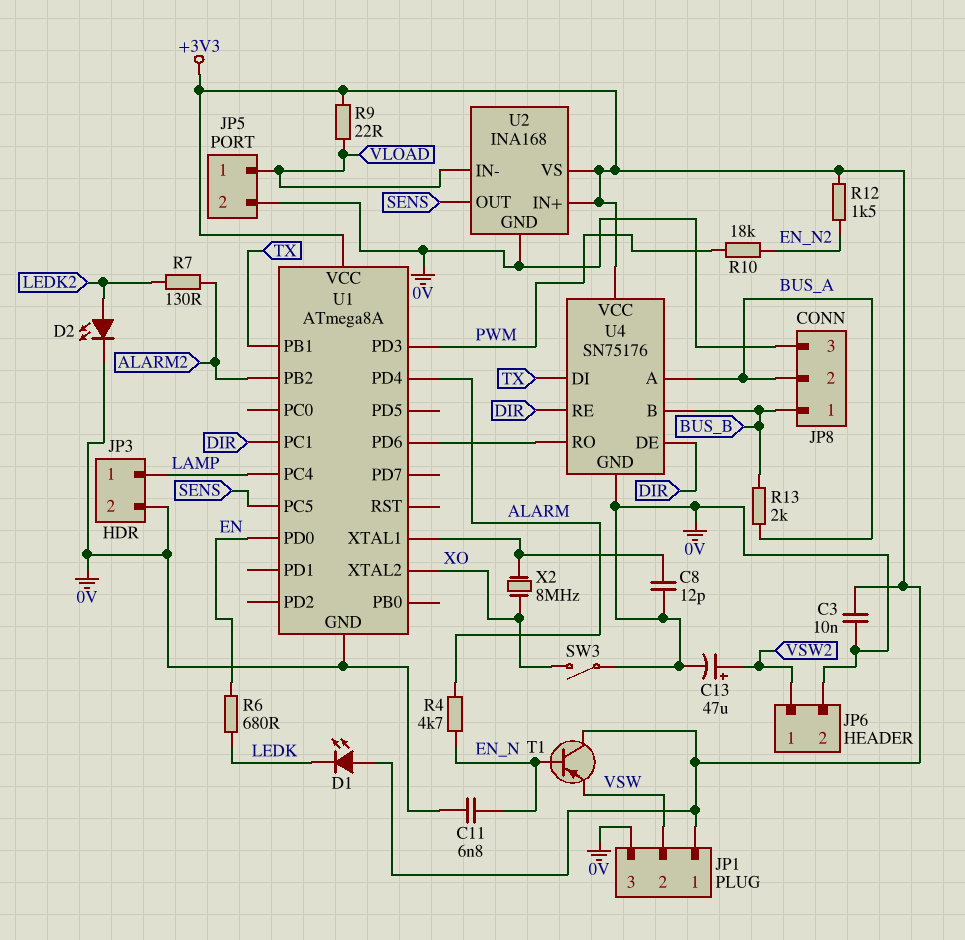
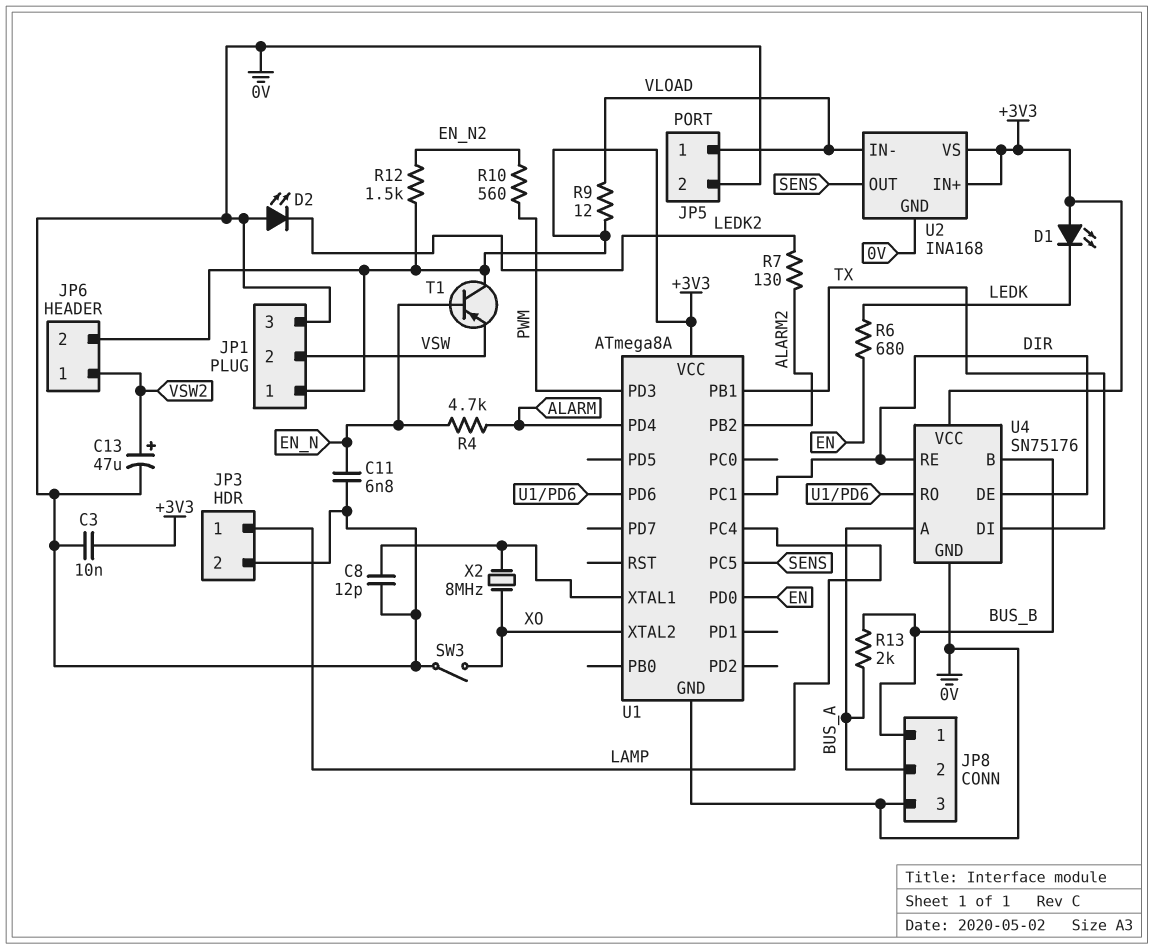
D2: LED (A LEDK2, K 0V) -> LED (A 0V, K LEDK2)
JP6 pin 2: 0V -> +3V3
R9: 22 (+3V3, VLOAD) -> 12 (+3V3, VLOAD)
R10: 18k (EN_N2, PWM) -> 560 (EN_N2, PWM)

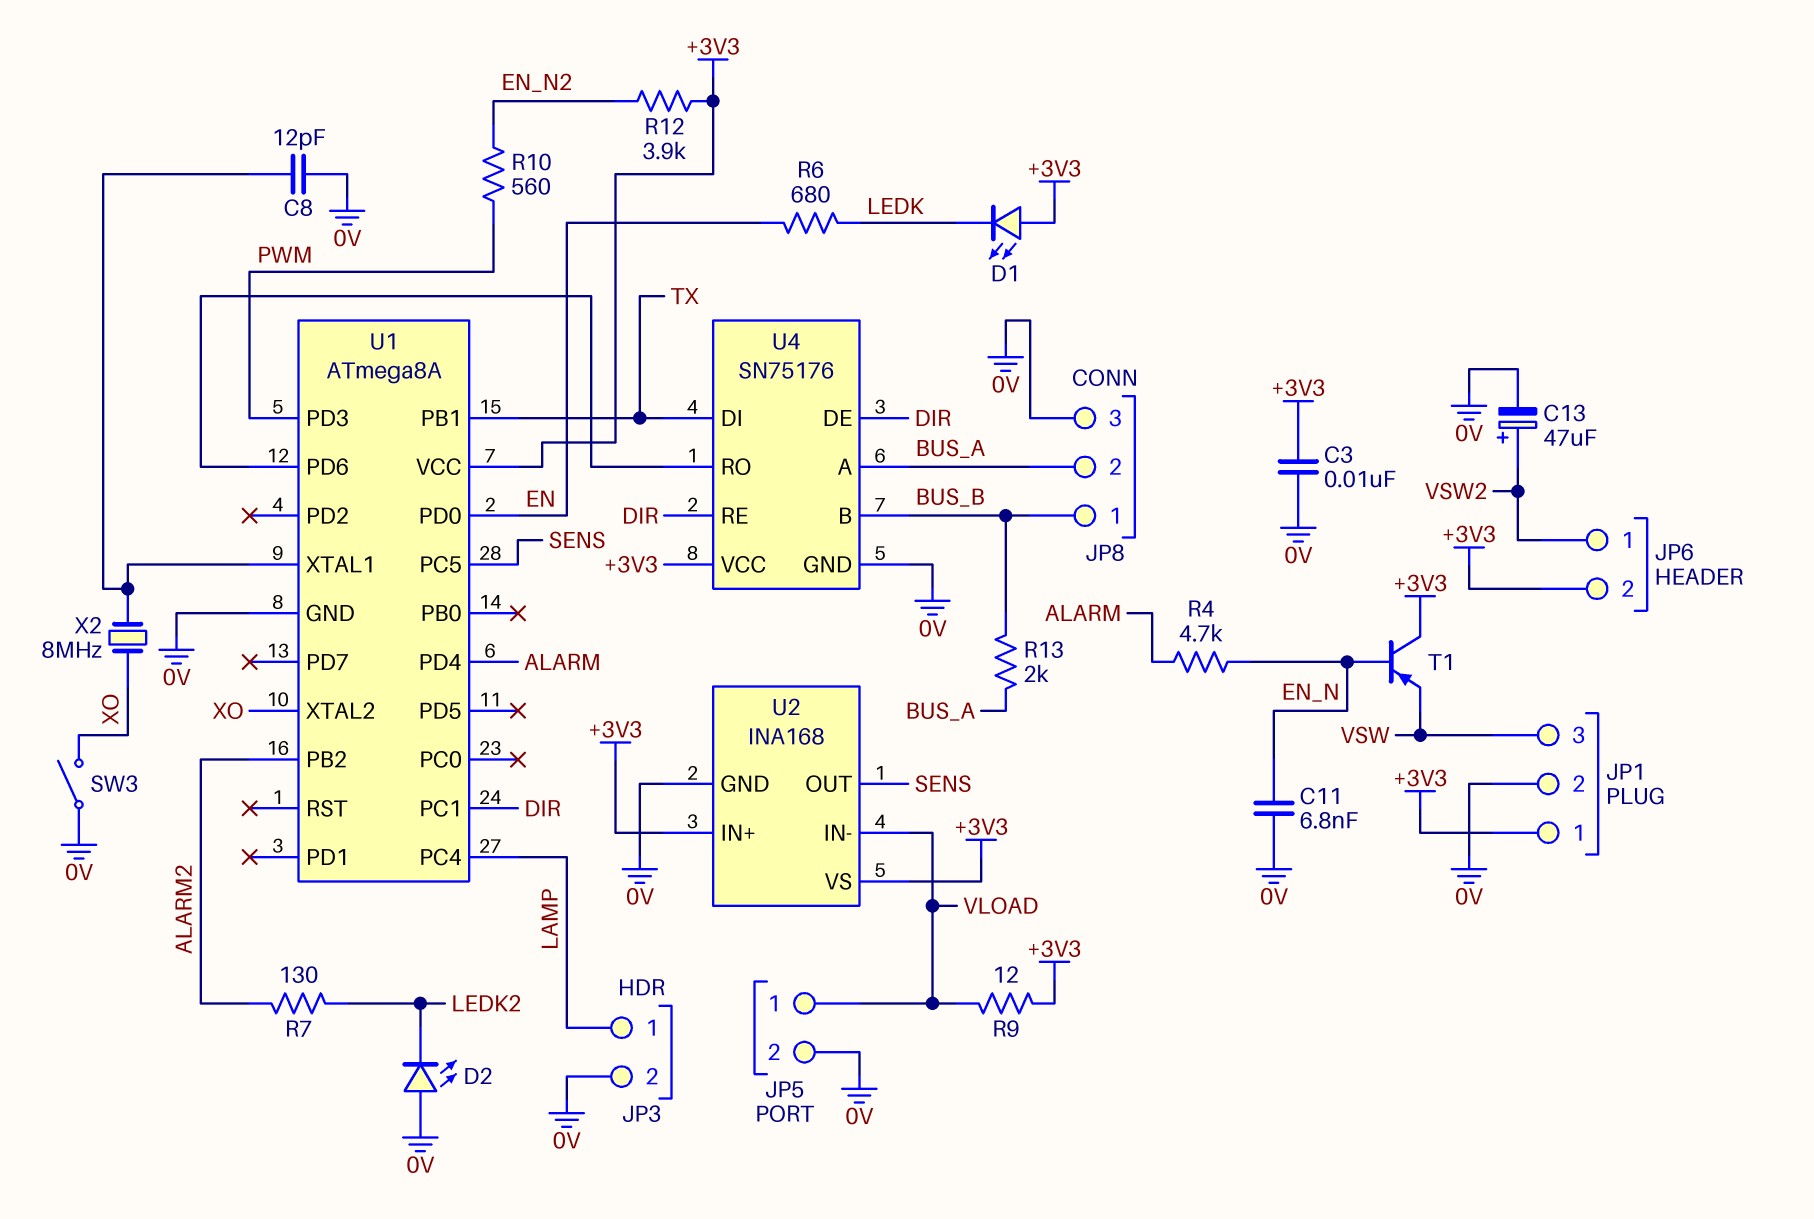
JP1 pin 2: VSW -> 0V
JP1 pin 3: 0V -> VSW
R12: 1.5k (+3V3, EN_N2) -> 3.9k (+3V3, EN_N2)

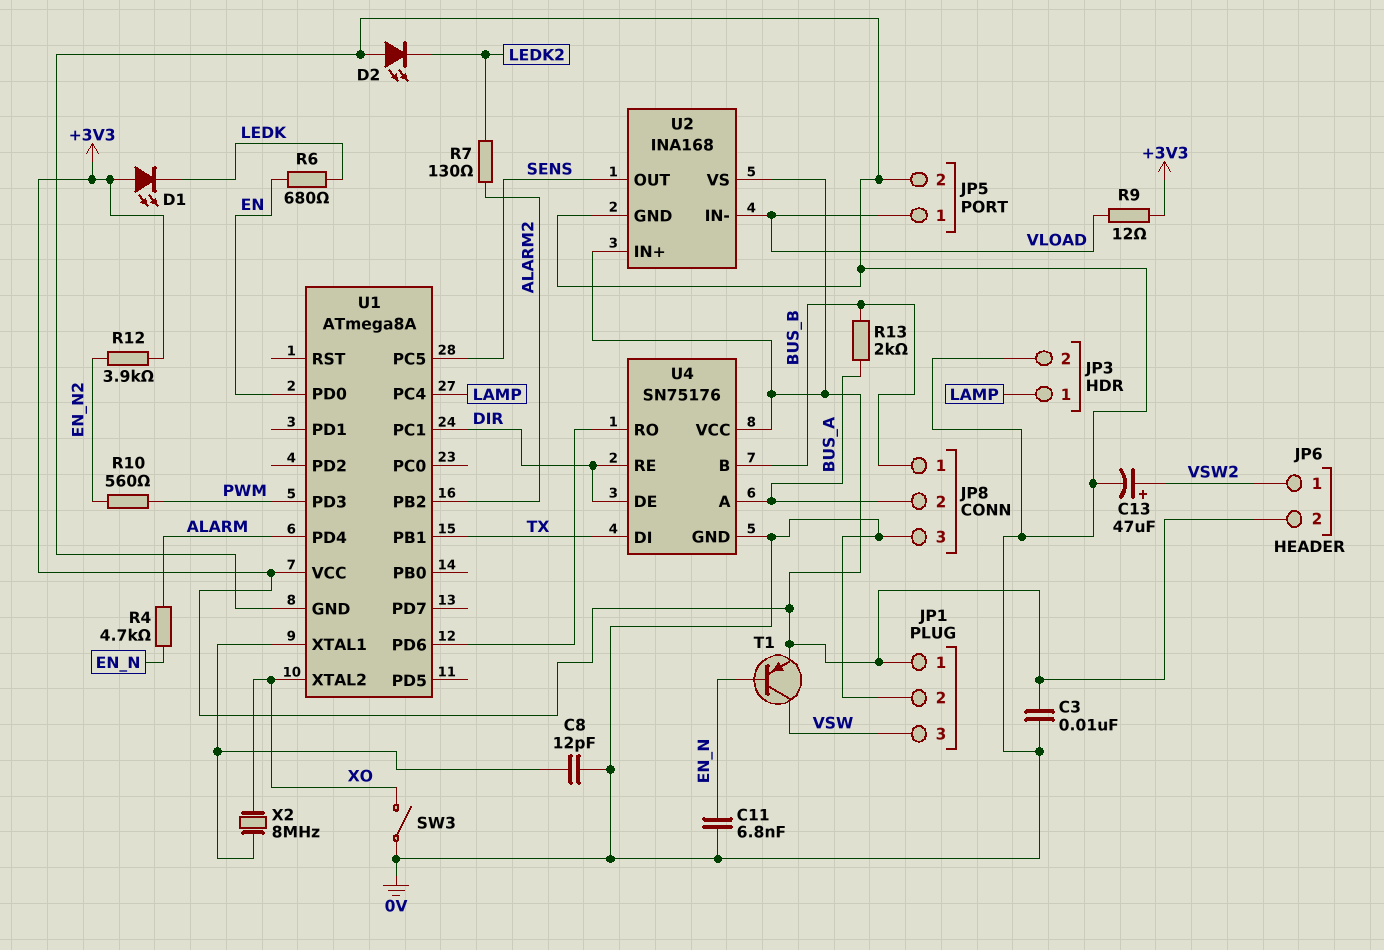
T1: PNP (B EN_N, C +3V3, E VSW) -> PNP (B EN_N, C VSW, E +3V3)

